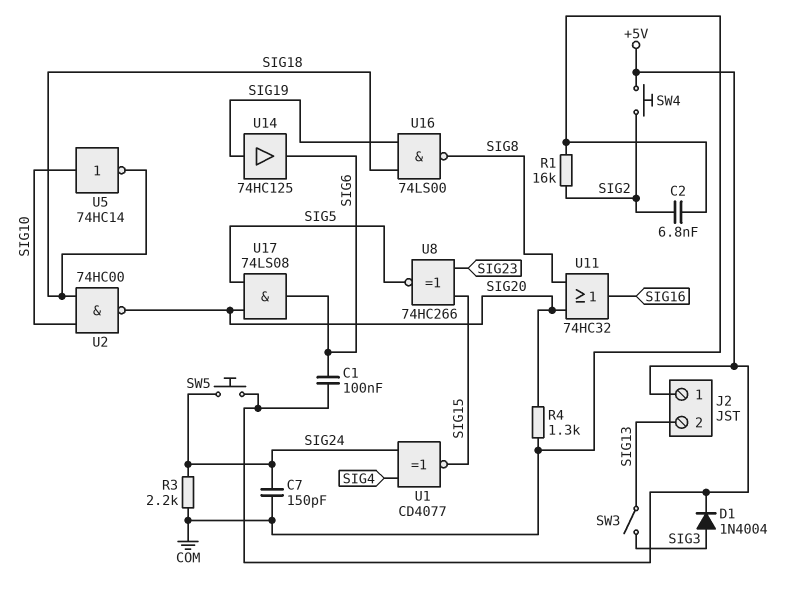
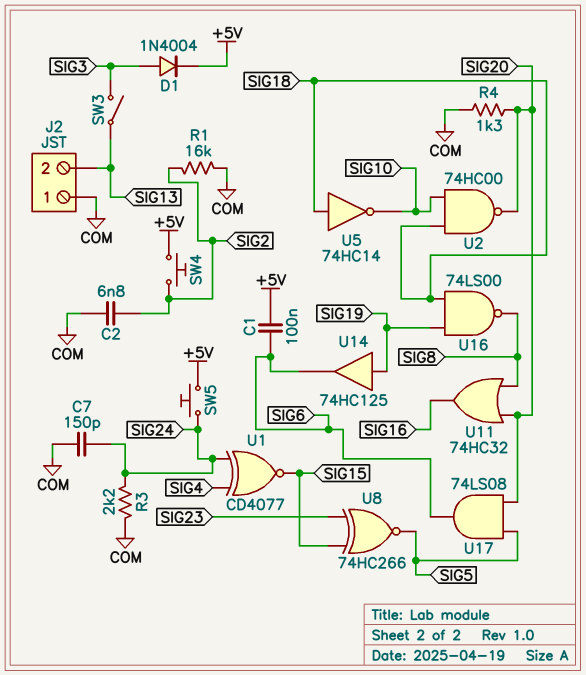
J2 pin 1: +5V -> COM
U5: NOT 74HC14 (in SIG10, out SIG18) -> NOT 74HC14 (in SIG18, out SIG10)

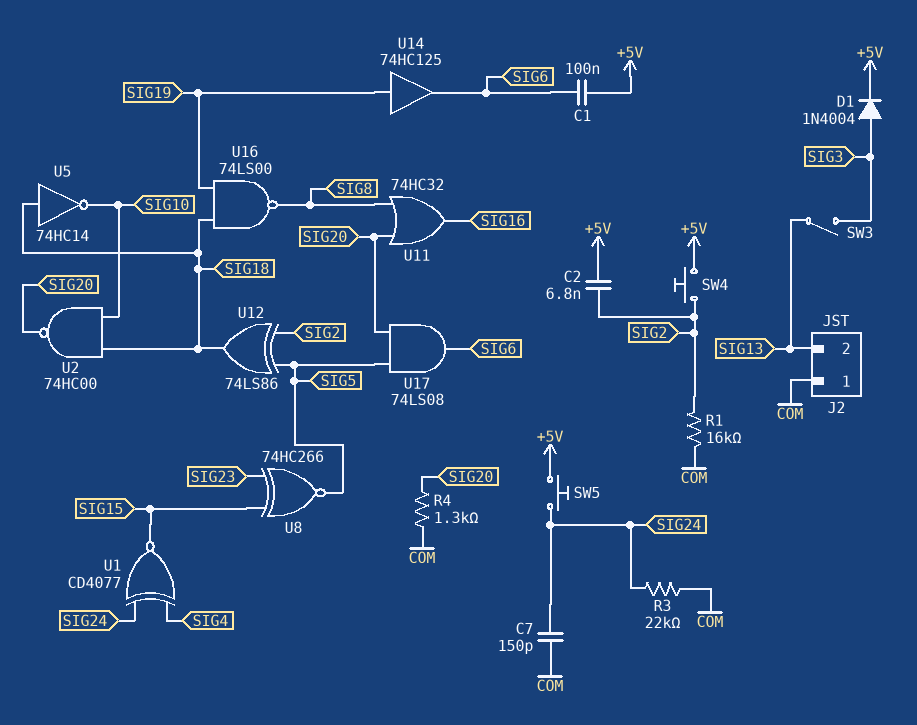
C2: 6.8nF (COM, SIG2) -> 6.8nF (+5V, SIG2)
R3: 2.2k (COM, SIG24) -> 22k (COM, SIG24)
U12: none -> XOR 74LS86 (in SIG2, in SIG5, out SIG18)

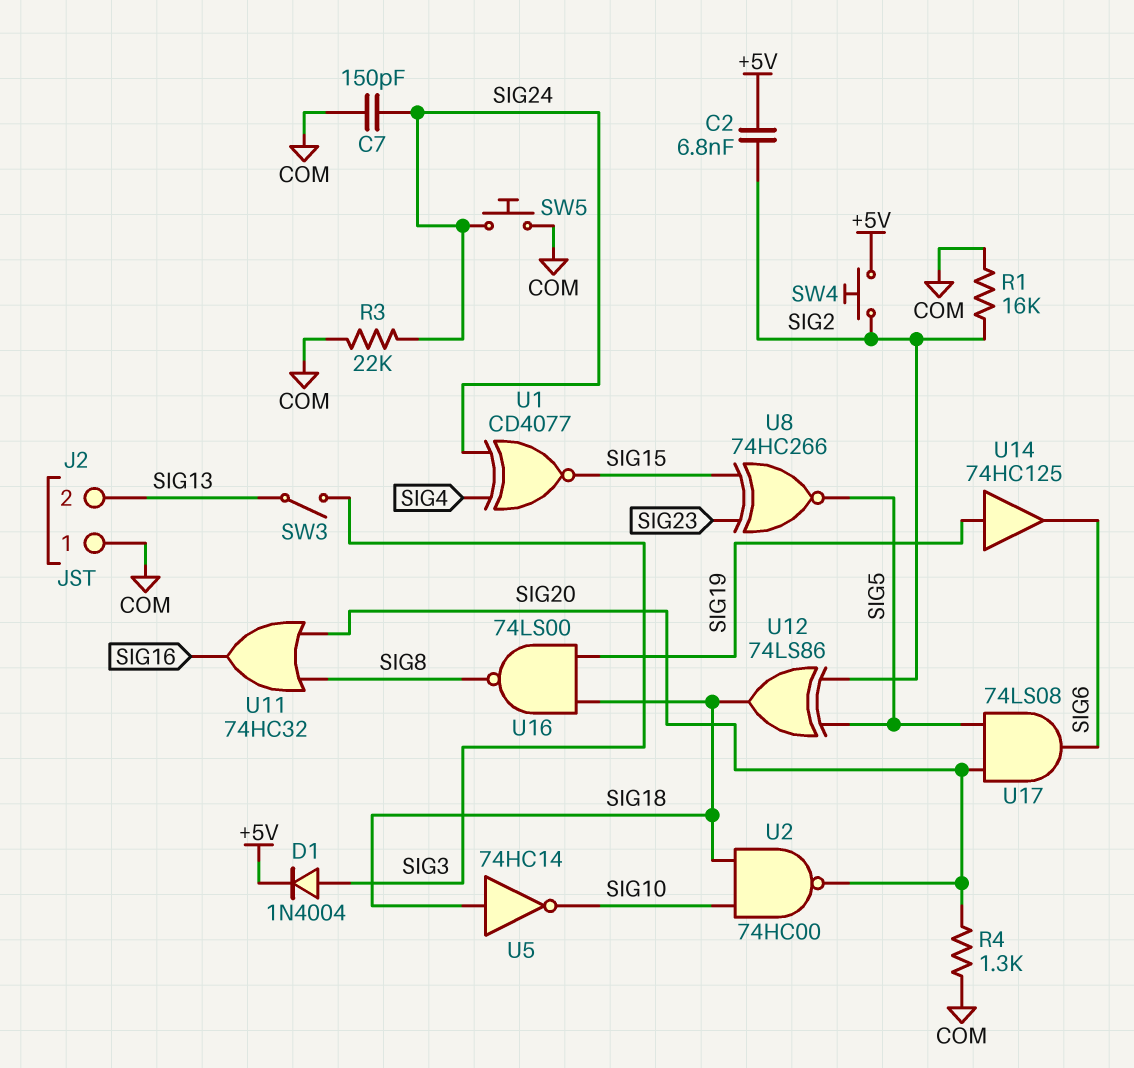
C1: 100nF (+5V, SIG6) -> none
SW5: button (+5V, SIG24) -> button (COM, SIG24)

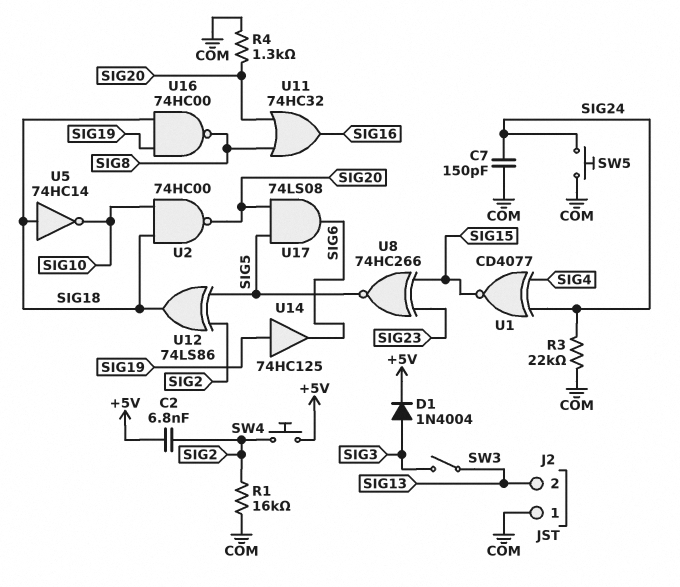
U16: NAND 74LS00 (in SIG18, in SIG19, out SIG8) -> NAND 74HC00 (in SIG18, in SIG19, out SIG8)

